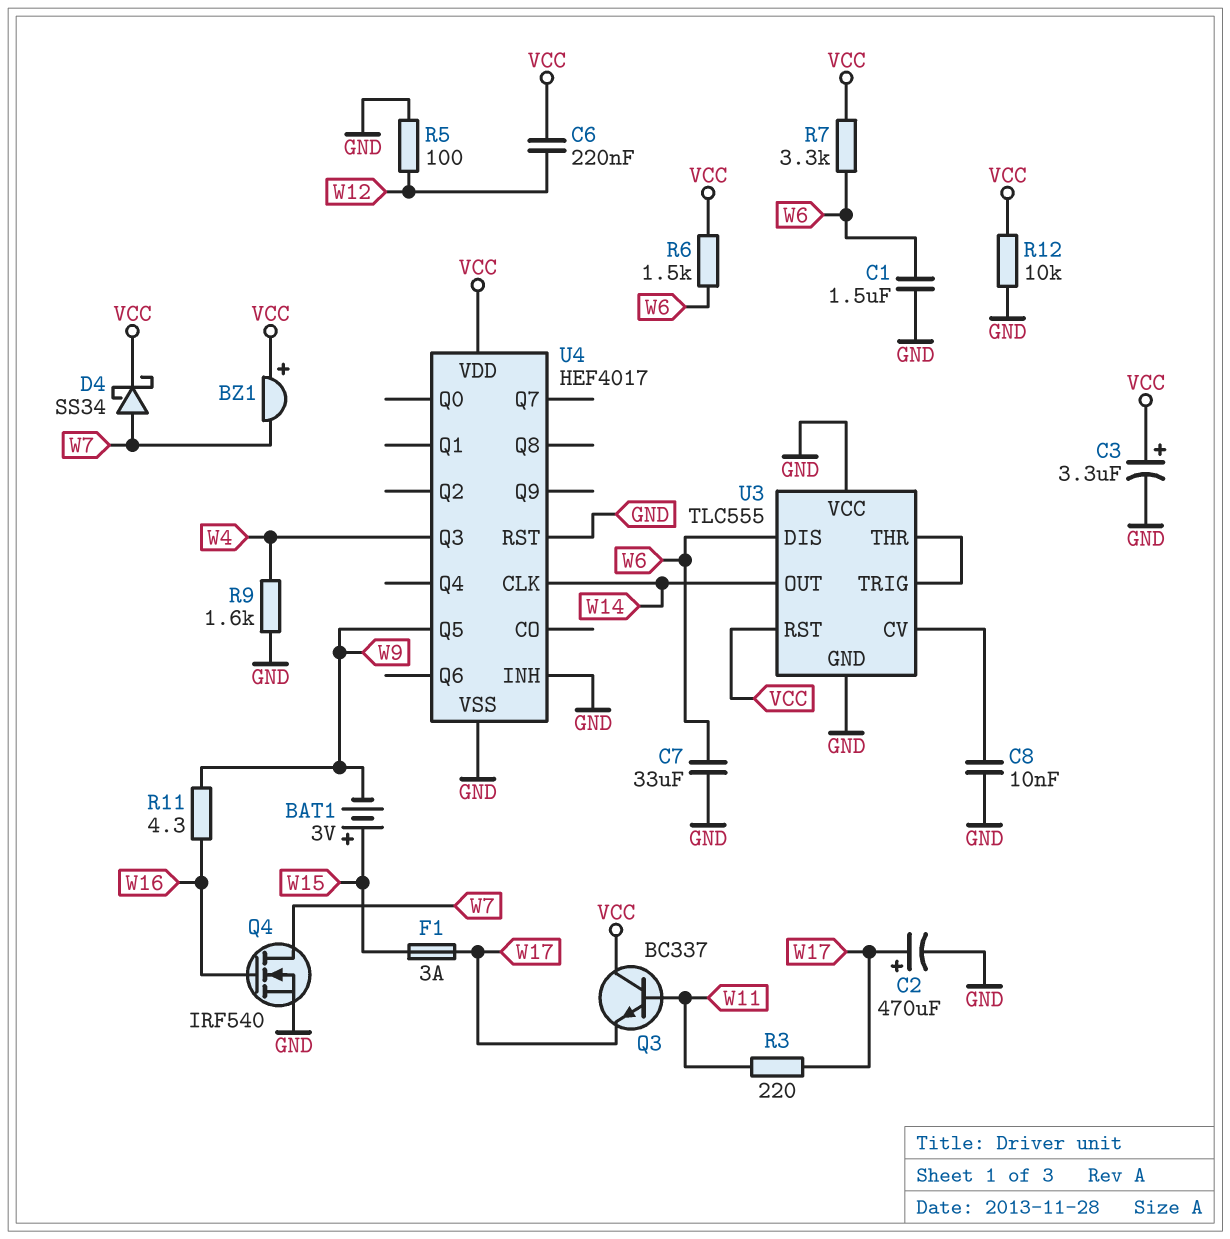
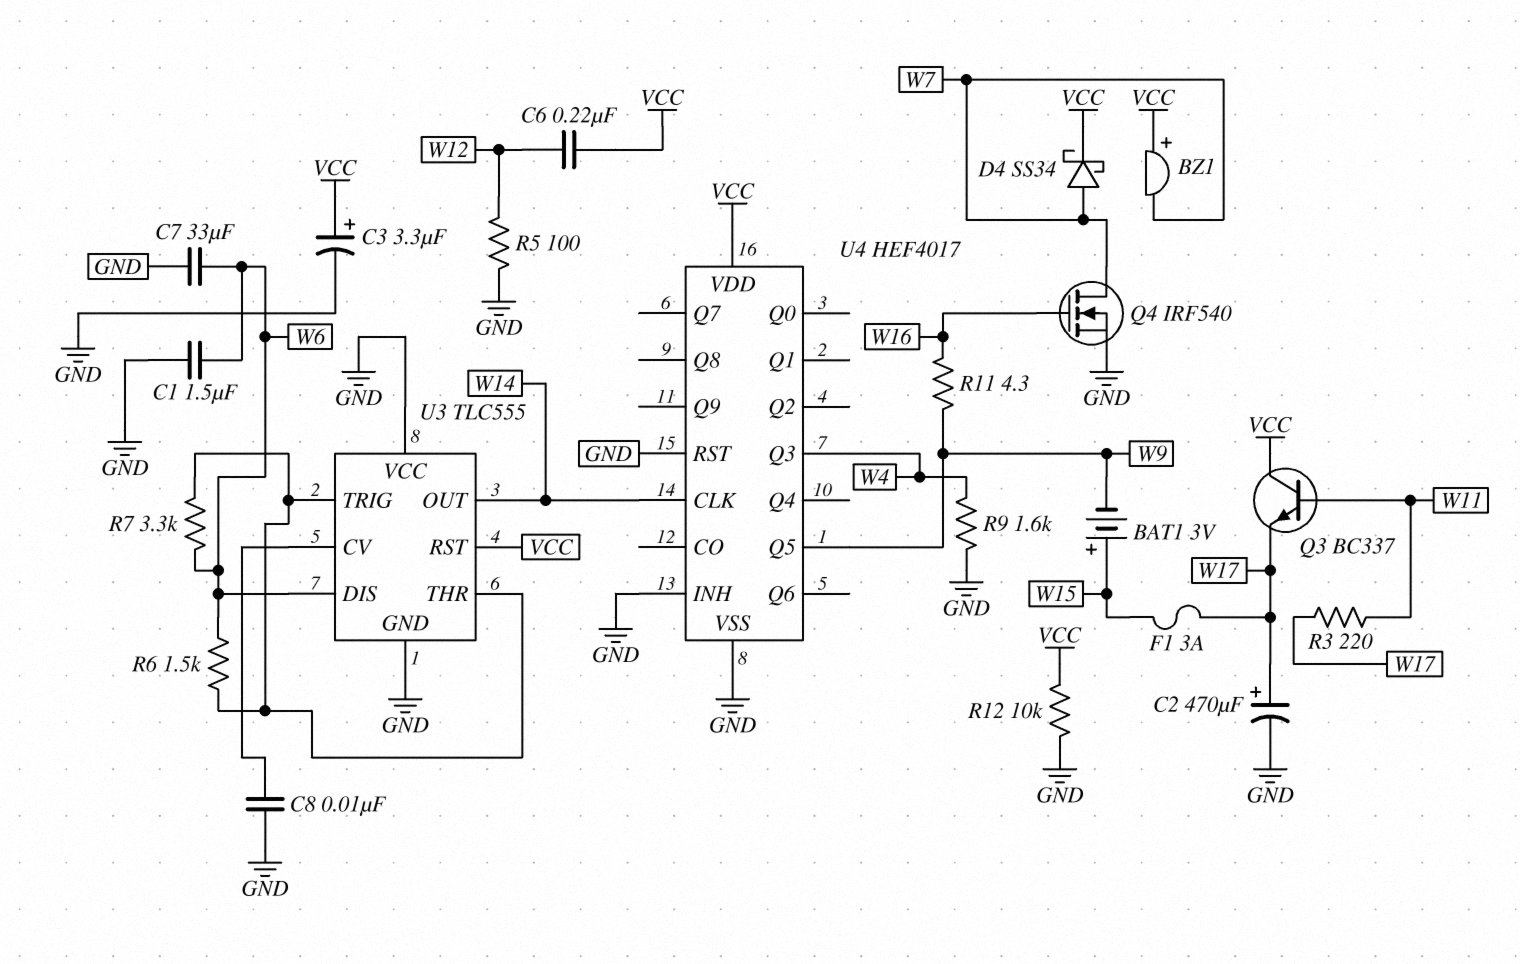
R6: 1.5k (VCC, W6) -> 1.5k (U3/THR, W6)
R7: 3.3k (VCC, W6) -> 3.3k (U3/THR, W6)

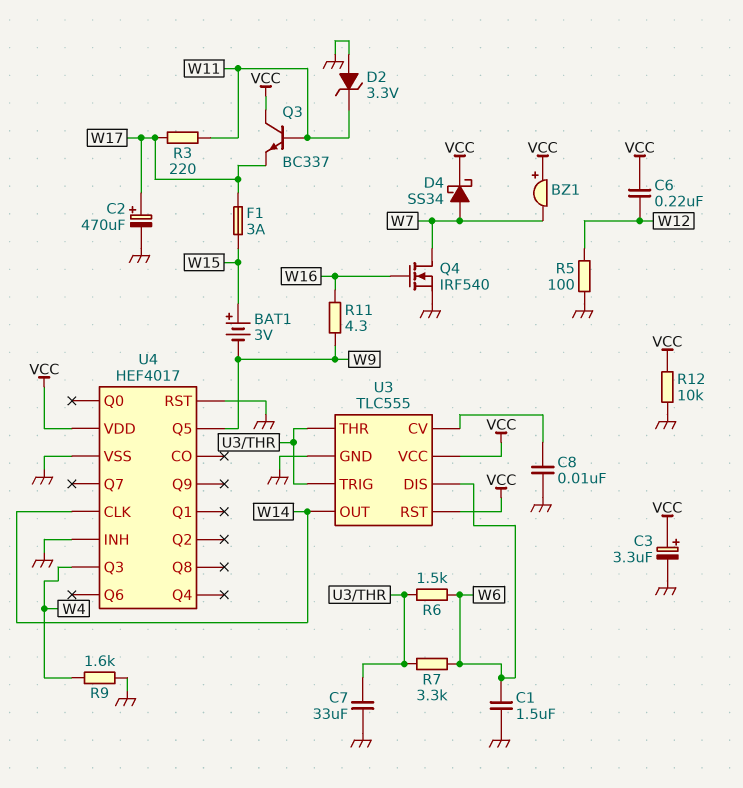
C7: 33uF (GND, W6) -> 33uF (GND, U3/THR)
D2: none -> zener 3.3V (A GND, K W11)
U3 pin VCC: GND -> VCC

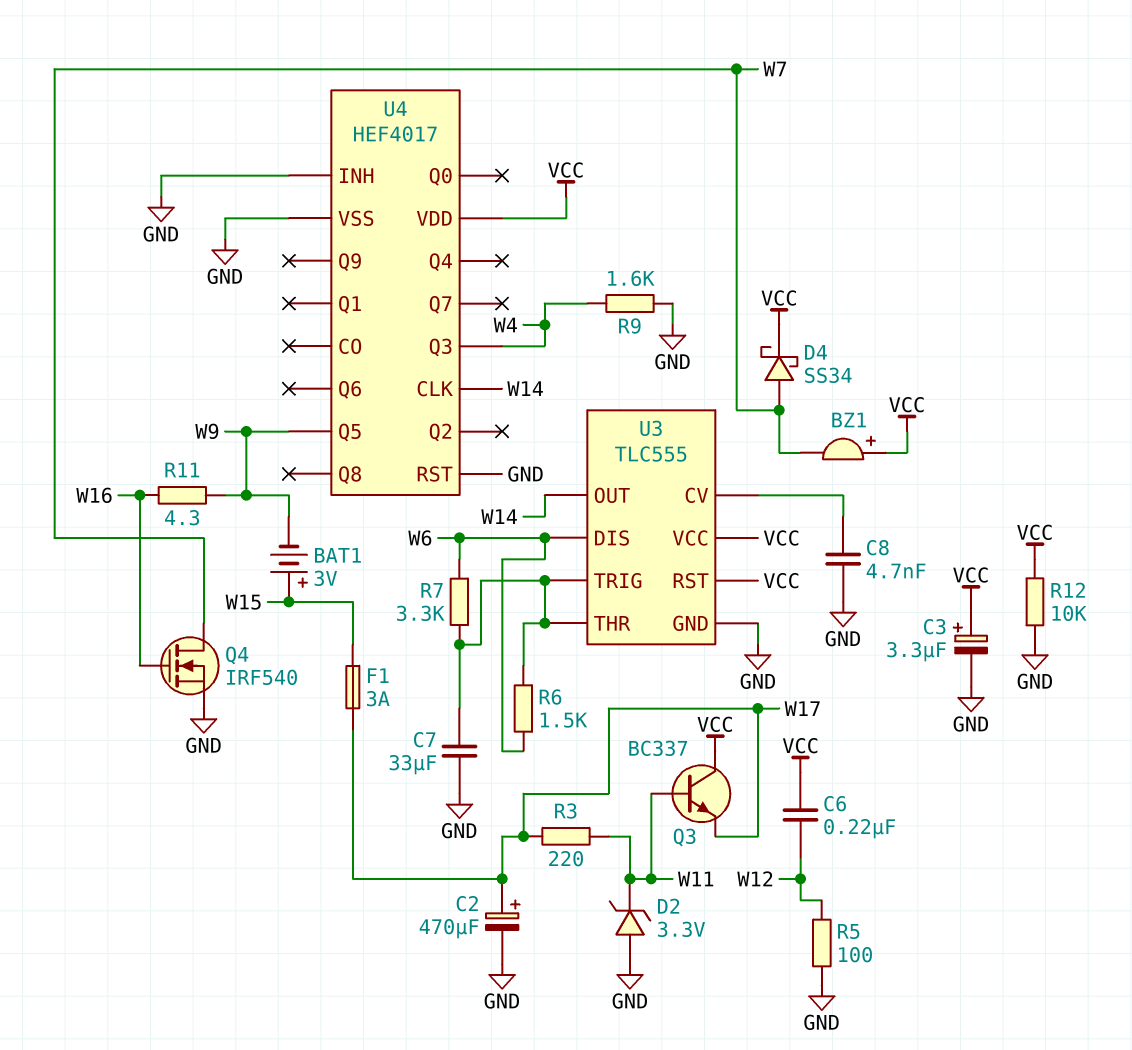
C1: 1.5uF (GND, W6) -> none
C8: 10nF (GND, U3/CV) -> 4.7nF (GND, U3/CV)

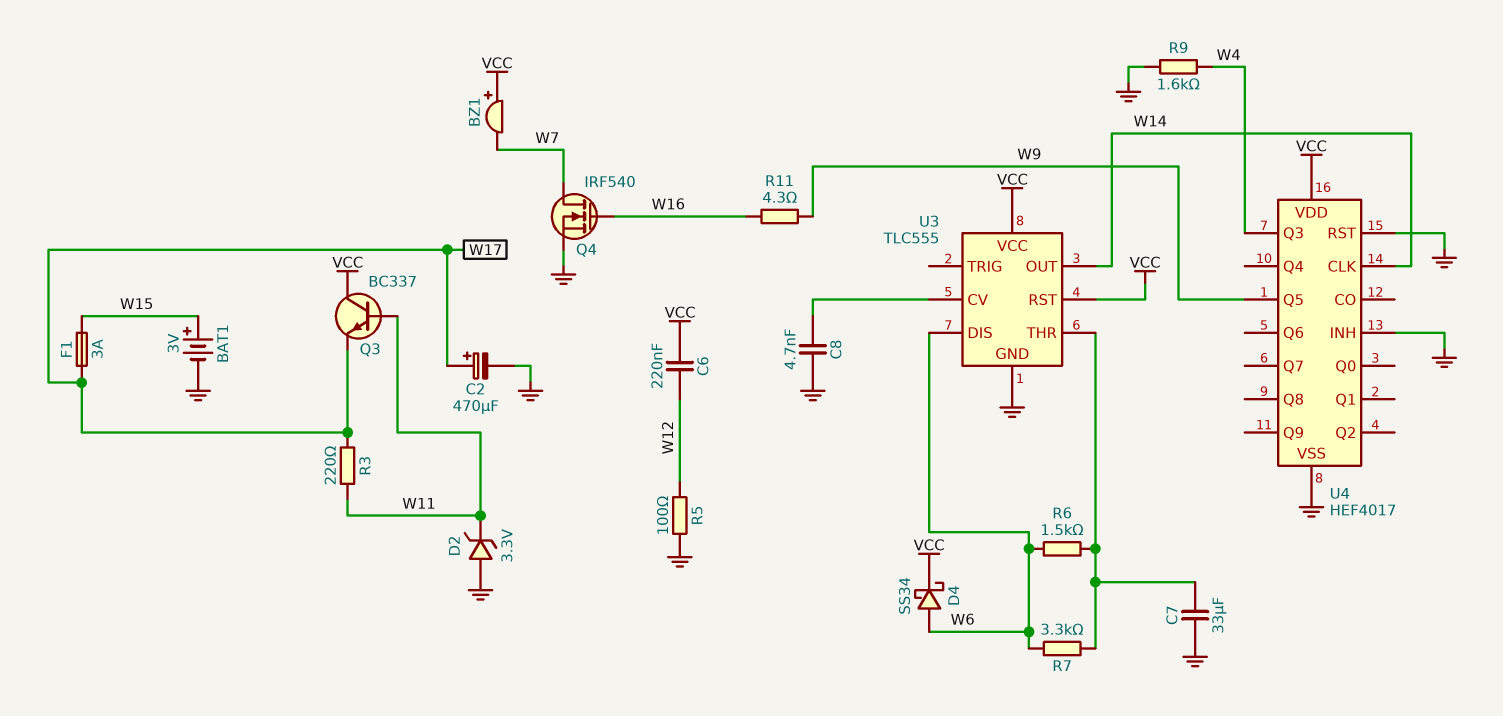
BAT1: 3V (plus W15, minus W9) -> 3V (plus W15, minus GND)
C3: 3.3uF (plus VCC, minus GND) -> none
D4: schottky SS34 (A W7, K VCC) -> schottky SS34 (A W6, K VCC)
R12: 10k (GND, VCC) -> none
U3 pin TRIG: U3/THR -> none

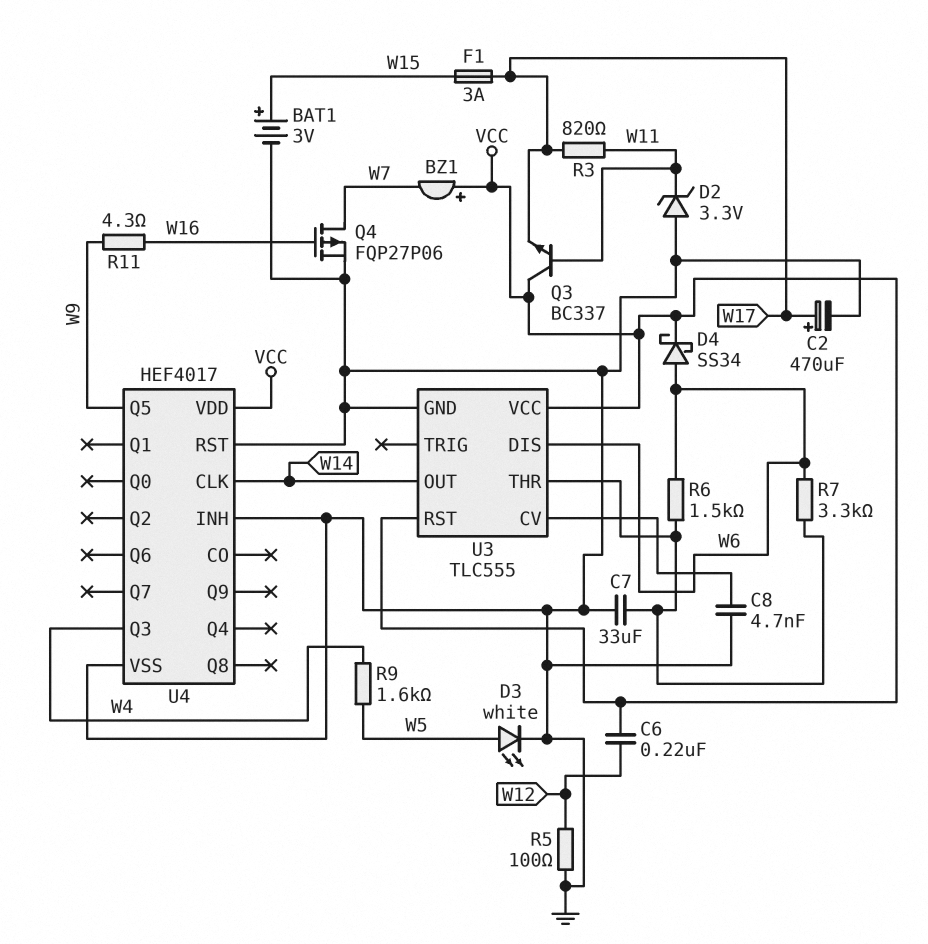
D3: none -> LED white (A W5, K GND)
Q4: NMOS IRF540 (G W16, D W7, S GND) -> PMOS FQP27P06 (G W16, D W7, S GND)
R3: 220 (W11, W17) -> 820 (W11, W17)
R9: 1.6k (GND, W4) -> 1.6k (W4, W5)

